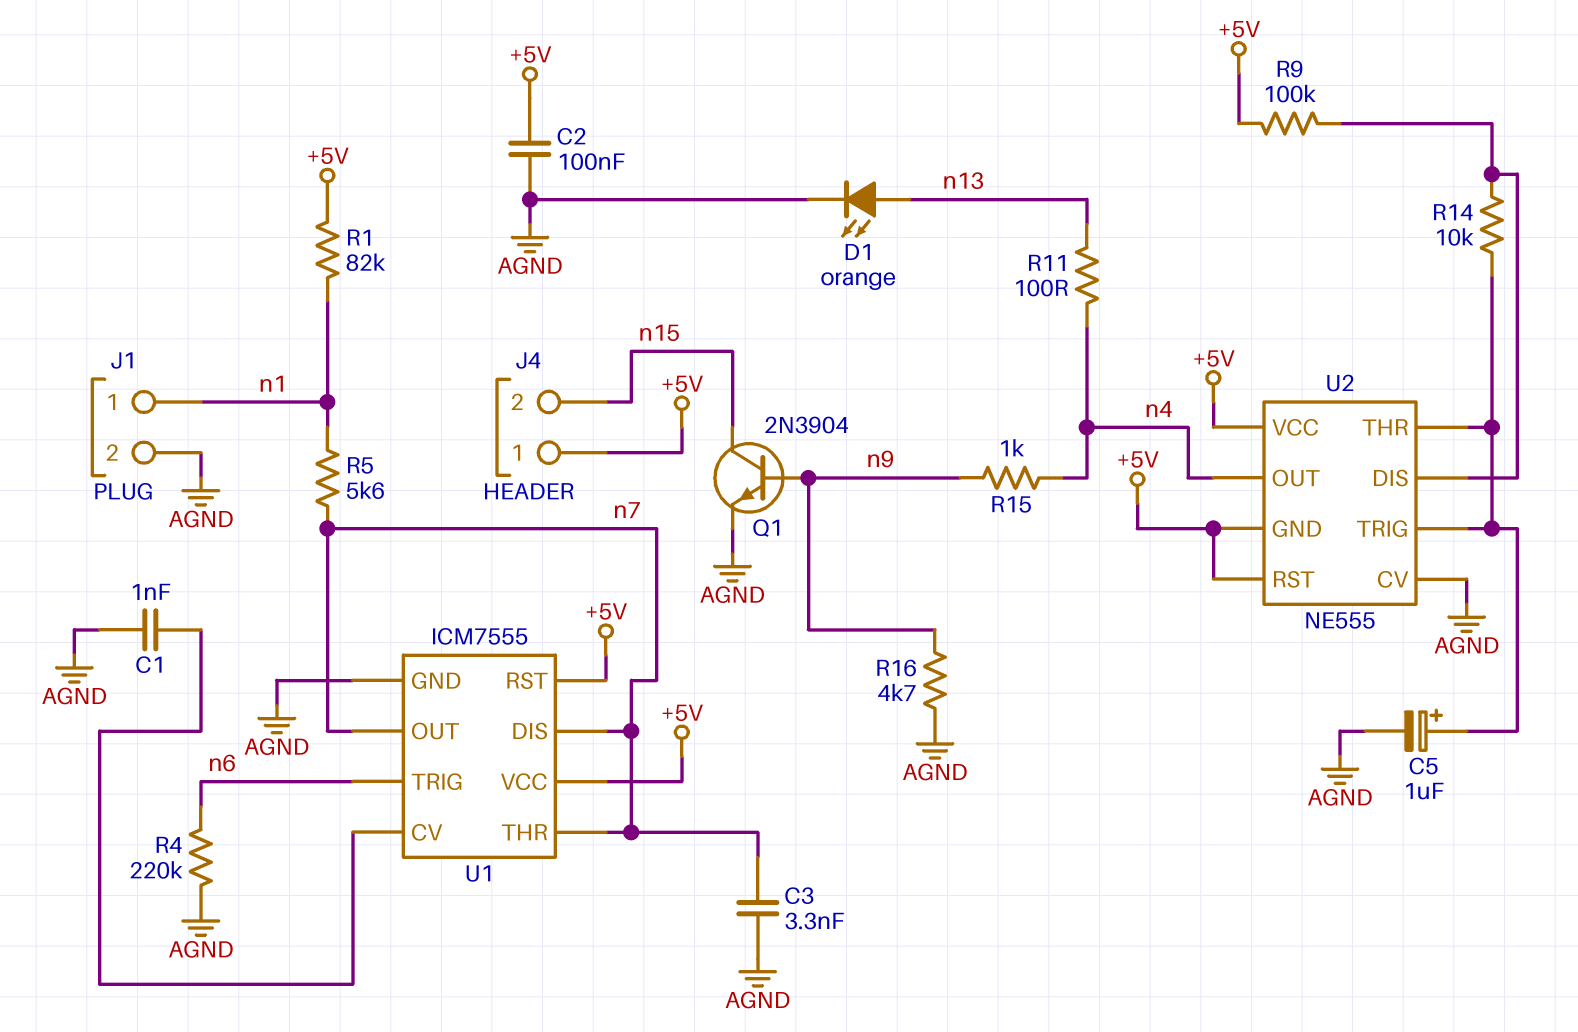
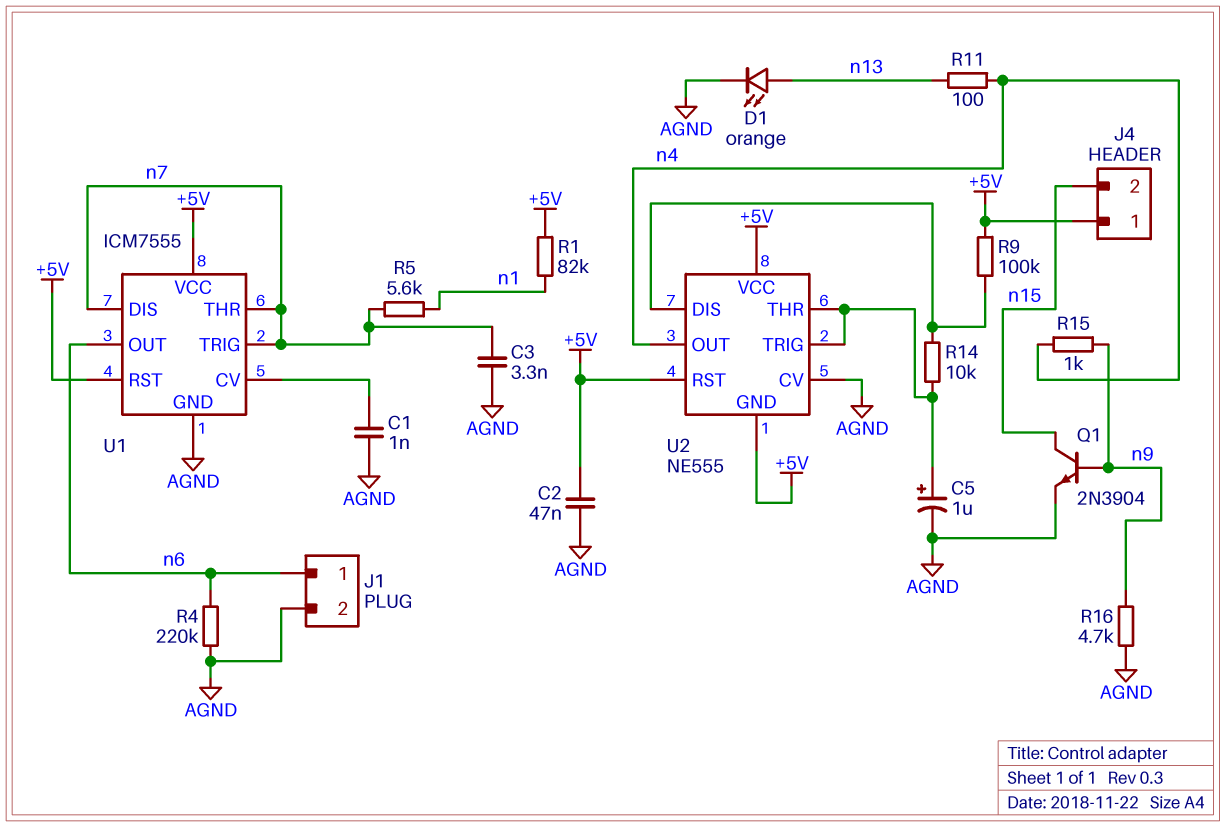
C2: 100nF (+5V, AGND) -> 47nF (+5V, AGND)
J1 pin 1: n1 -> n6
U1 pin OUT: n7 -> n6
U1 pin TRIG: n6 -> n7

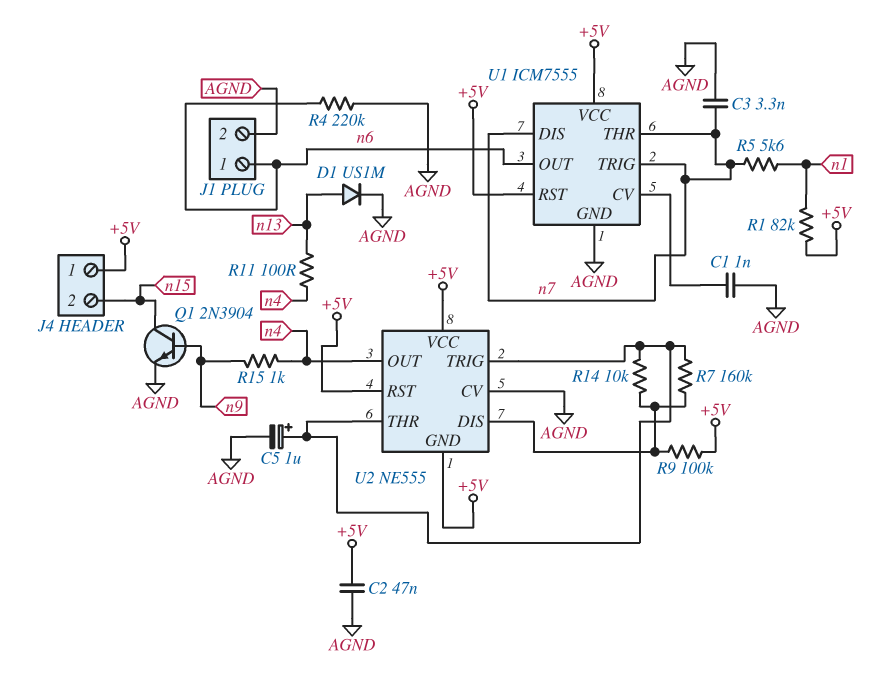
D1: LED orange (A n13, K AGND) -> diode US1M (A n13, K AGND)
R7: none -> 160k (U2/DIS, U2/THR)
R16: 4.7k (AGND, n9) -> none

